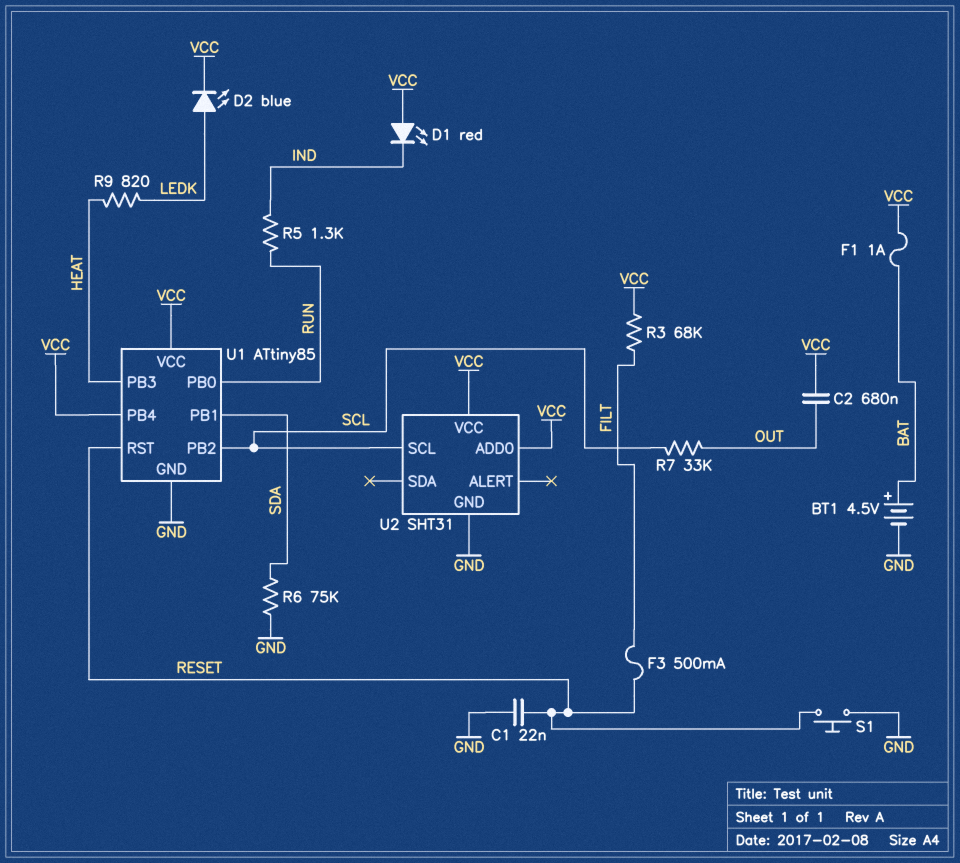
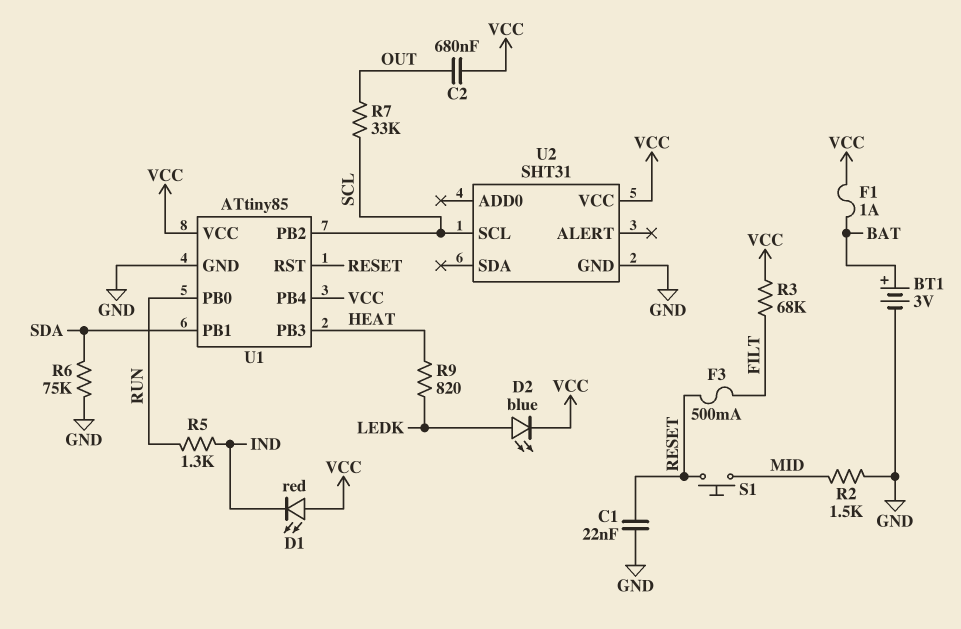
BT1: 4.5V (plus BAT, minus GND) -> 3V (plus BAT, minus GND)
R2: none -> 1.5k (GND, MID)
S1: button (GND, RESET) -> button (MID, RESET)
U2 pin ADD0: VCC -> none

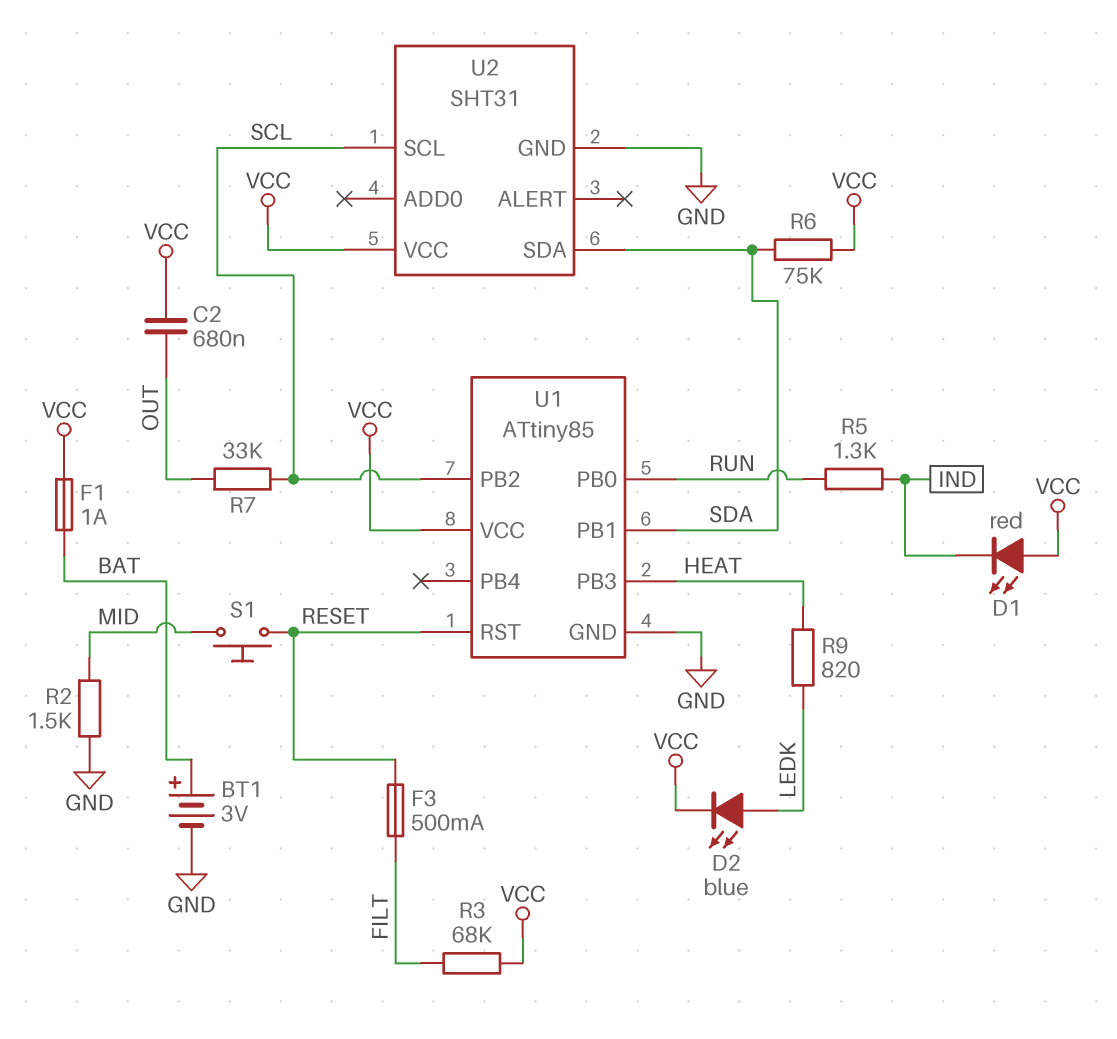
C1: 22nF (GND, RESET) -> none
R6: 75k (GND, SDA) -> 75k (SDA, VCC)
U1 pin PB4: VCC -> none
U2 pin SDA: none -> SDA

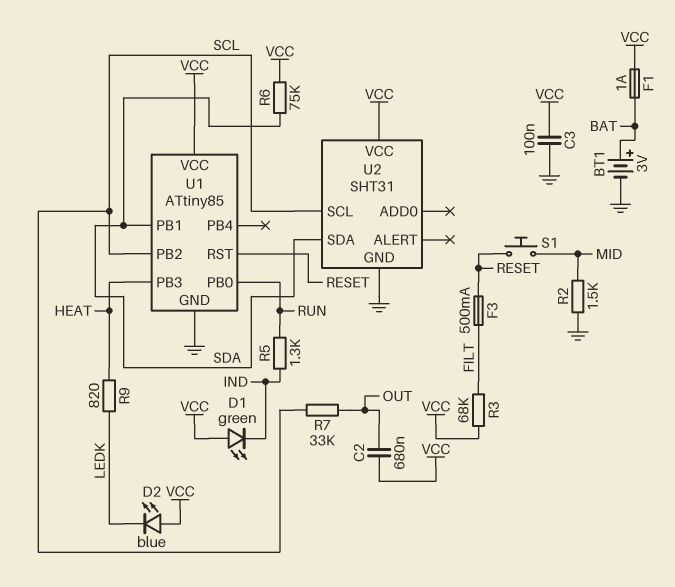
C3: none -> 100nF (GND, VCC)
D1: LED red (A VCC, K IND) -> LED green (A VCC, K IND)
D2: LED blue (A LEDK, K VCC) -> LED blue (A VCC, K LEDK)

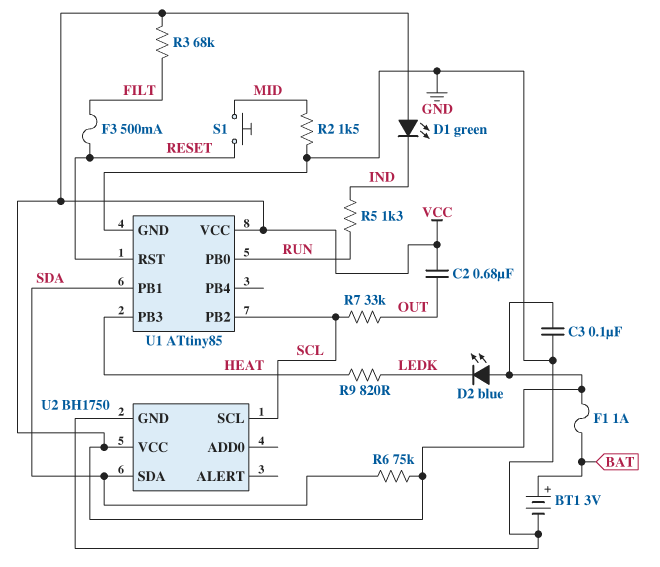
U2: SHT31 -> BH1750

